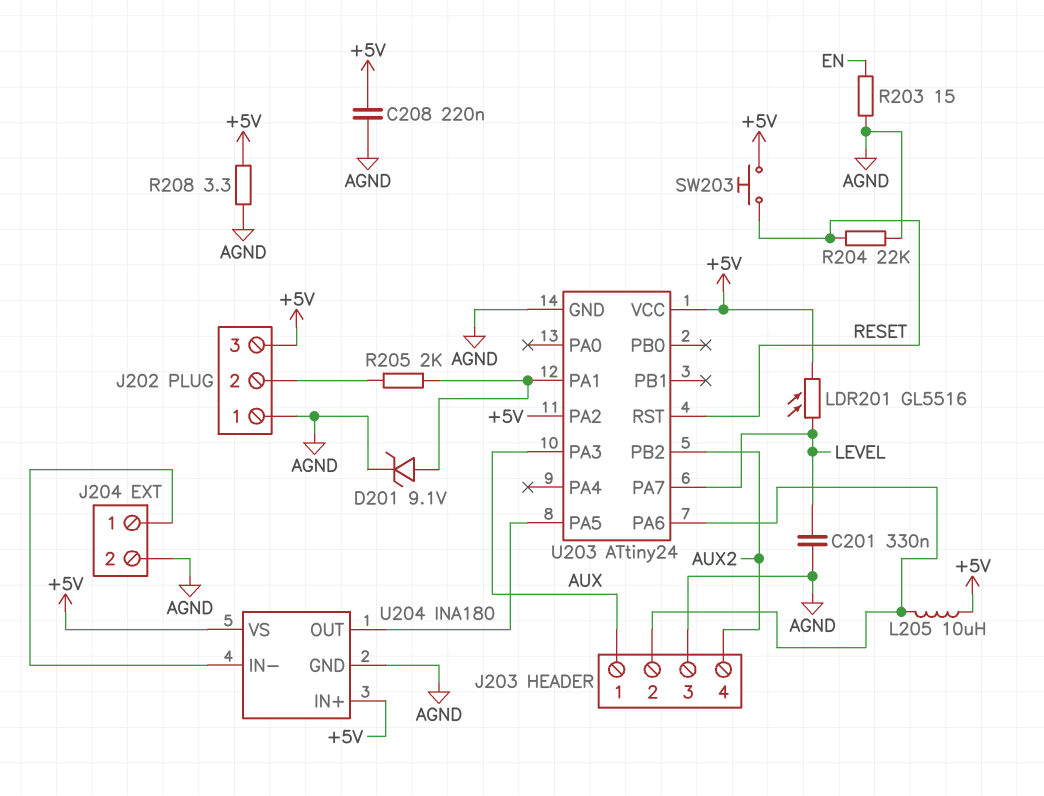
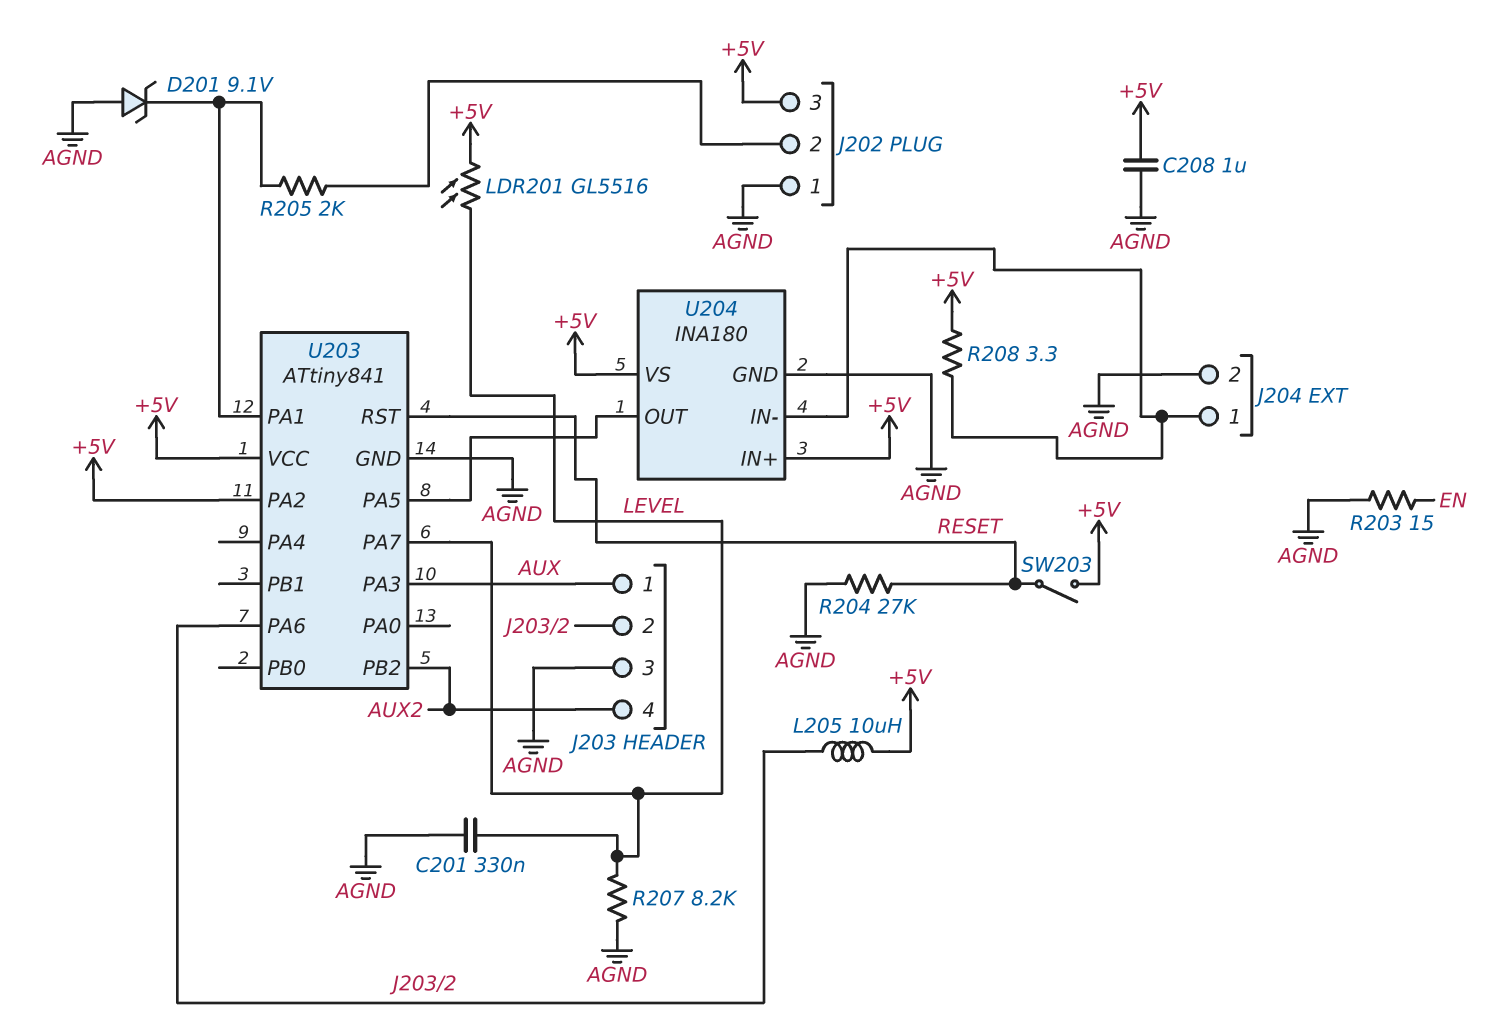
C208: 220nF (+5V, AGND) -> 1uF (+5V, AGND)
D201: zener 9.1V (A U203/PA1, K AGND) -> zener 9.1V (A AGND, K U203/PA1)
R204: 22k (AGND, RESET) -> 27k (AGND, RESET)
R207: none -> 8.2k (AGND, LEVEL)
R208: 3.3 (+5V, AGND) -> 3.3 (+5V, J204/1)
SW203: button (+5V, RESET) -> switch (+5V, RESET)
U203: ATtiny24 -> ATtiny841

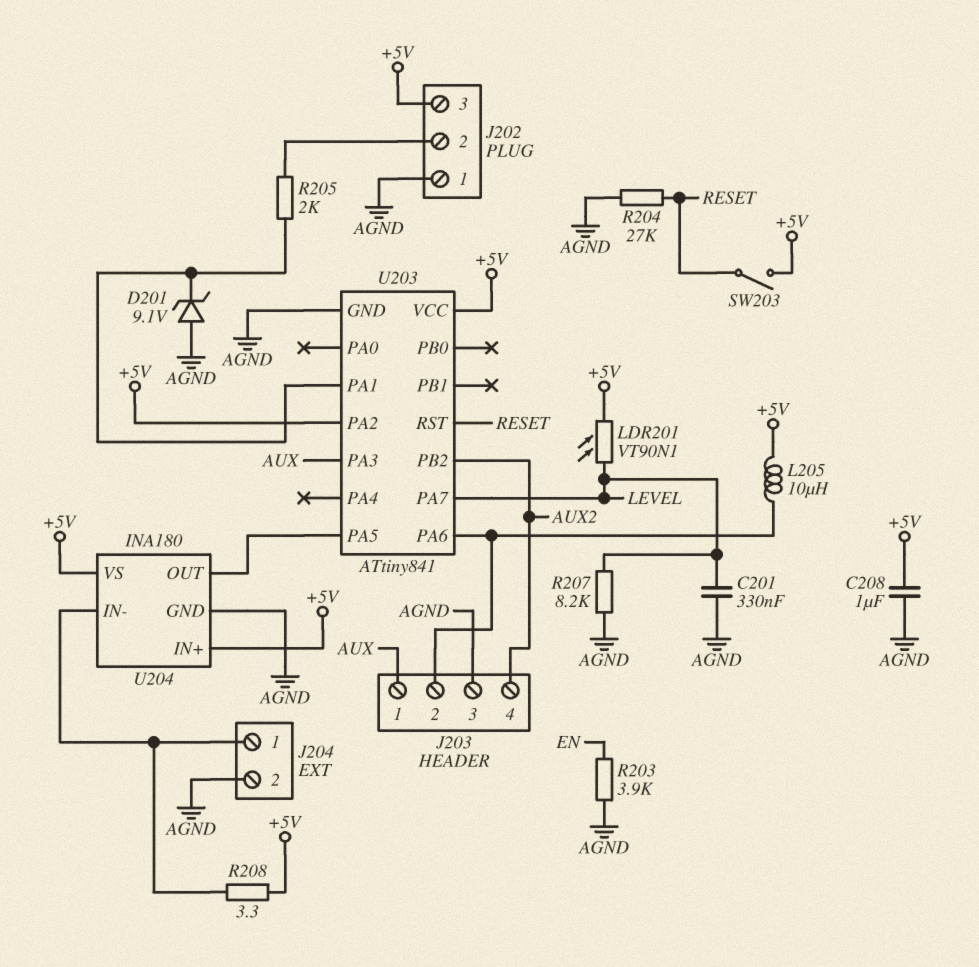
LDR201: GL5516 (+5V, LEVEL) -> VT90N1 (+5V, LEVEL)
R203: 15 (AGND, EN) -> 3.9k (AGND, EN)

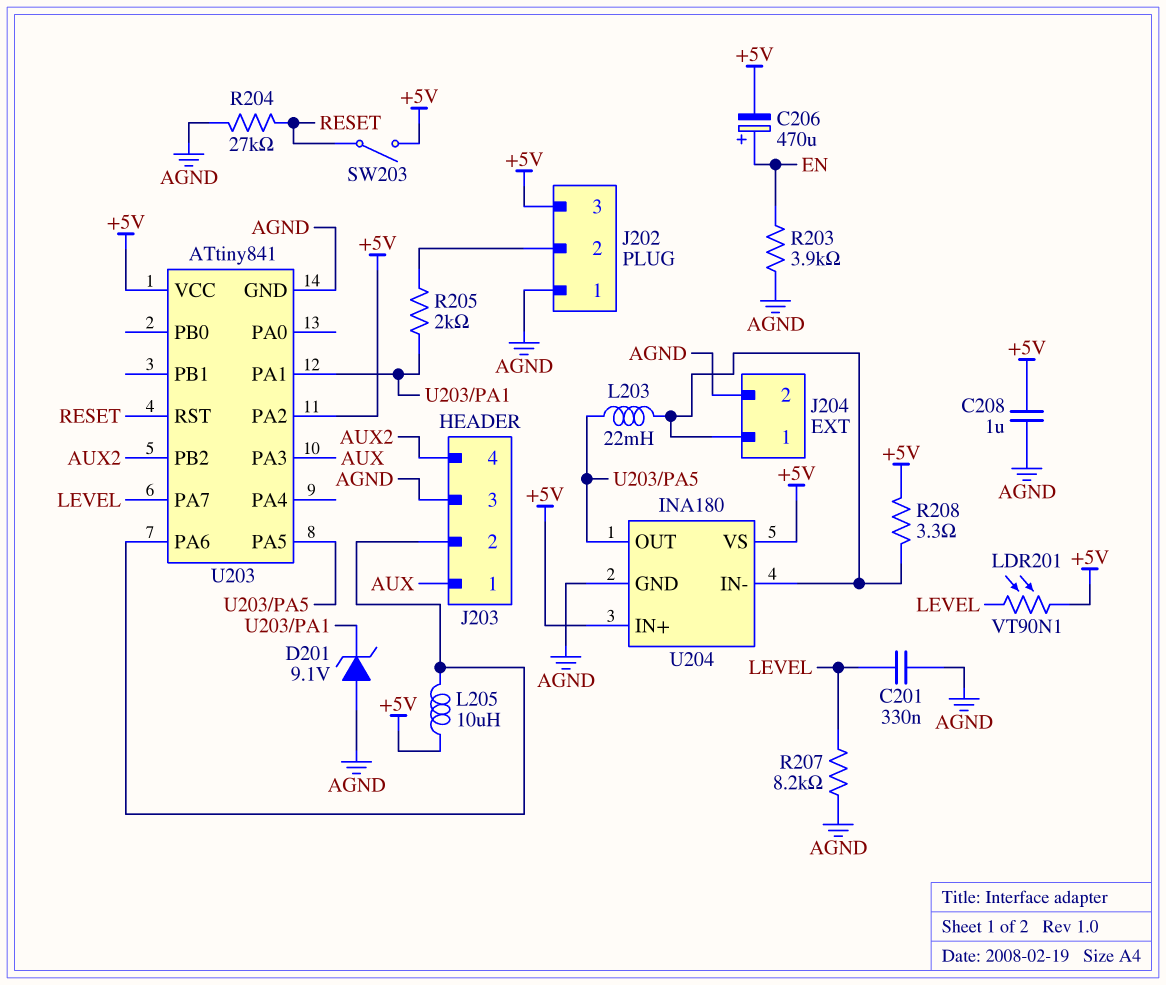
C206: none -> 470uF (plus EN, minus +5V)
L203: none -> 22mH (J204/1, U203/PA5)

